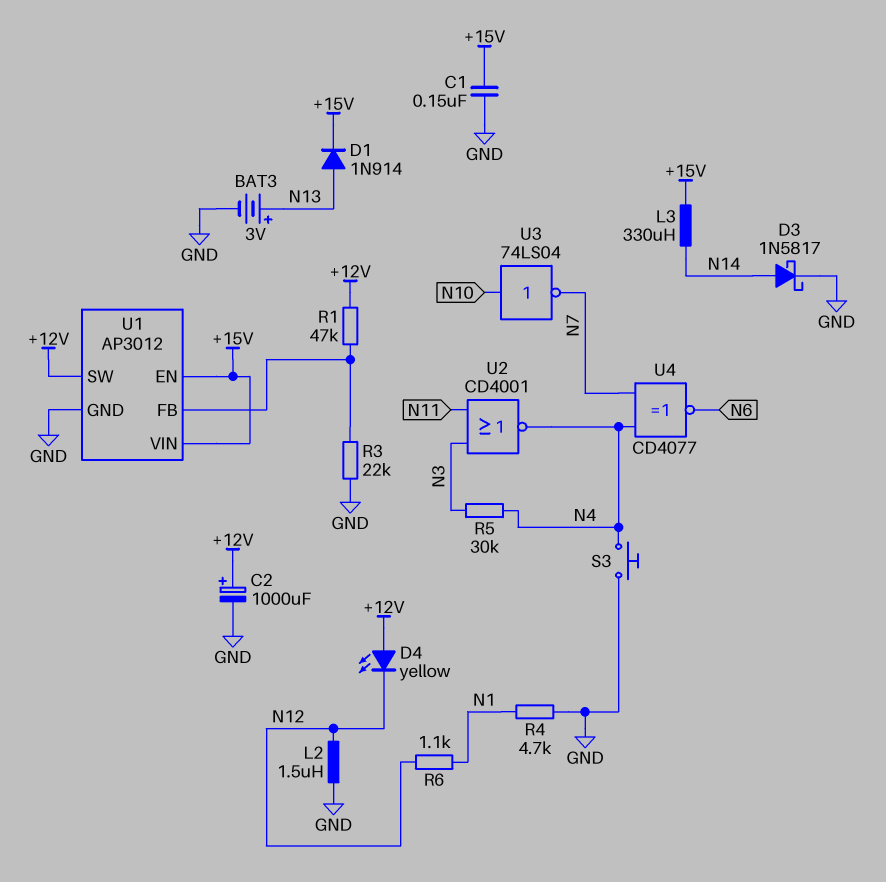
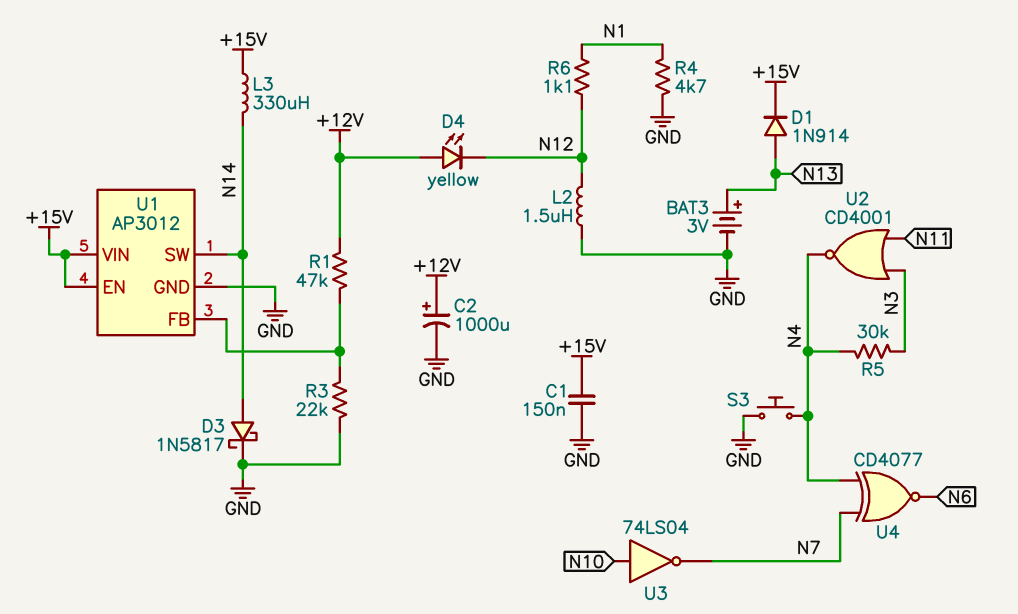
U1 pin SW: +12V -> N14

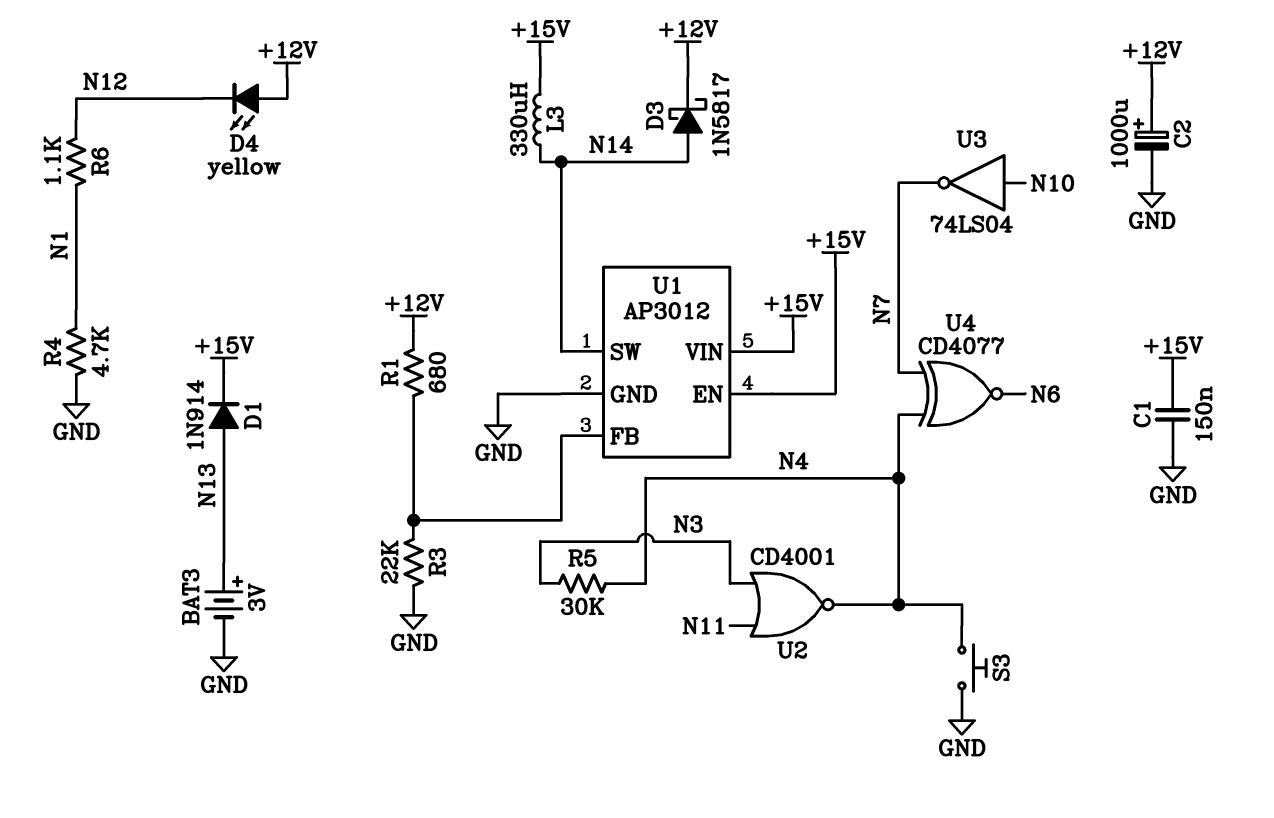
D3: schottky 1N5817 (A N14, K GND) -> schottky 1N5817 (A N14, K +12V)
L2: 1.5uH (GND, N12) -> none
R1: 47k (+12V, U1/FB) -> 680 (+12V, U1/FB)

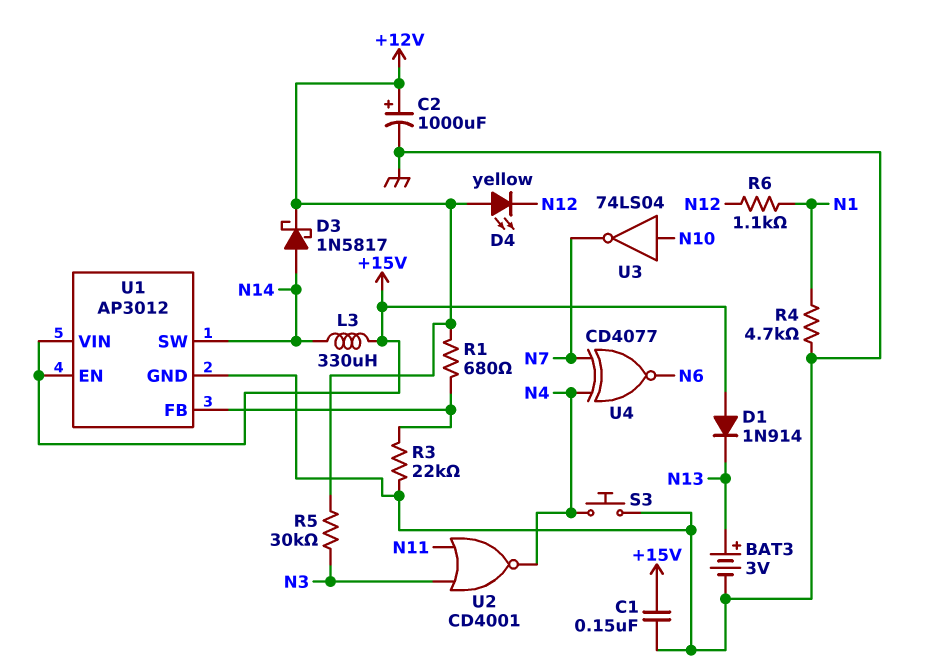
D1: diode 1N914 (A N13, K +15V) -> diode 1N914 (A +15V, K N13)
R5: 30k (N3, N4) -> 30k (+12V, N3)

